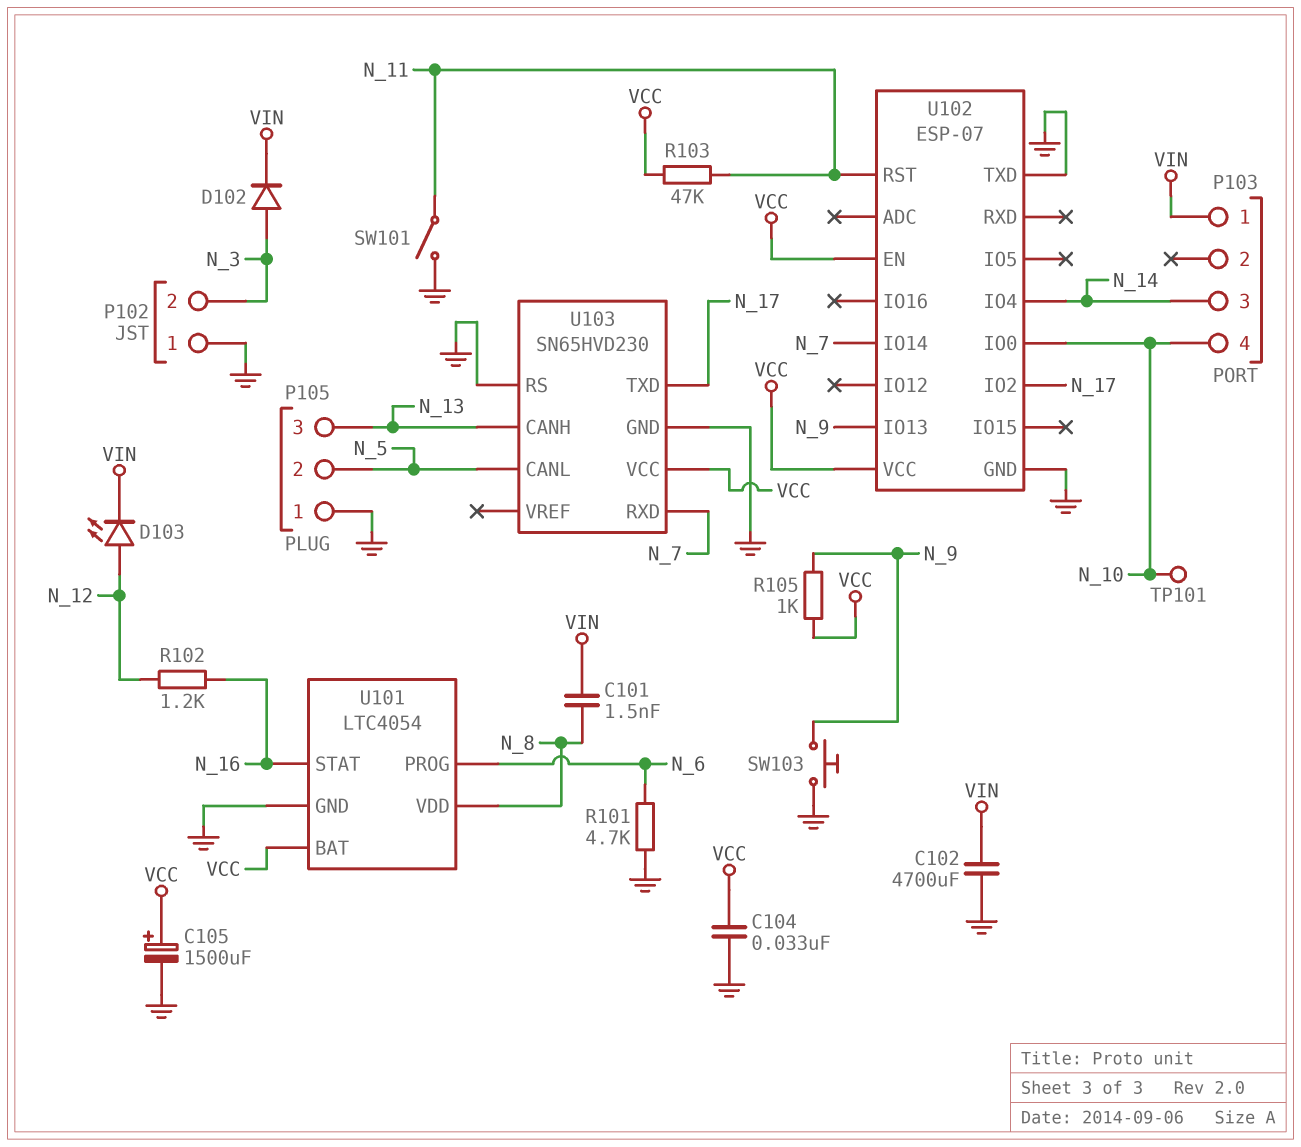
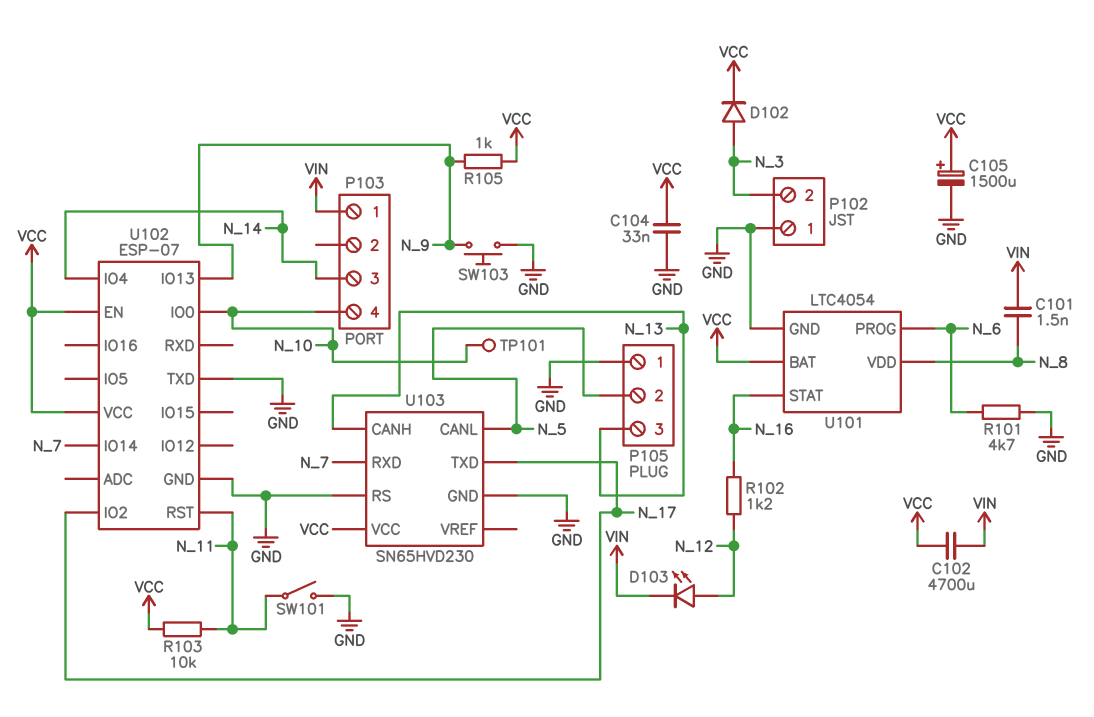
C102: 4700uF (GND, VIN) -> 4700uF (VCC, VIN)
D102: diode (A N_3, K VIN) -> diode (A N_3, K VCC)
R103: 47k (N_11, VCC) -> 10k (N_11, VCC)

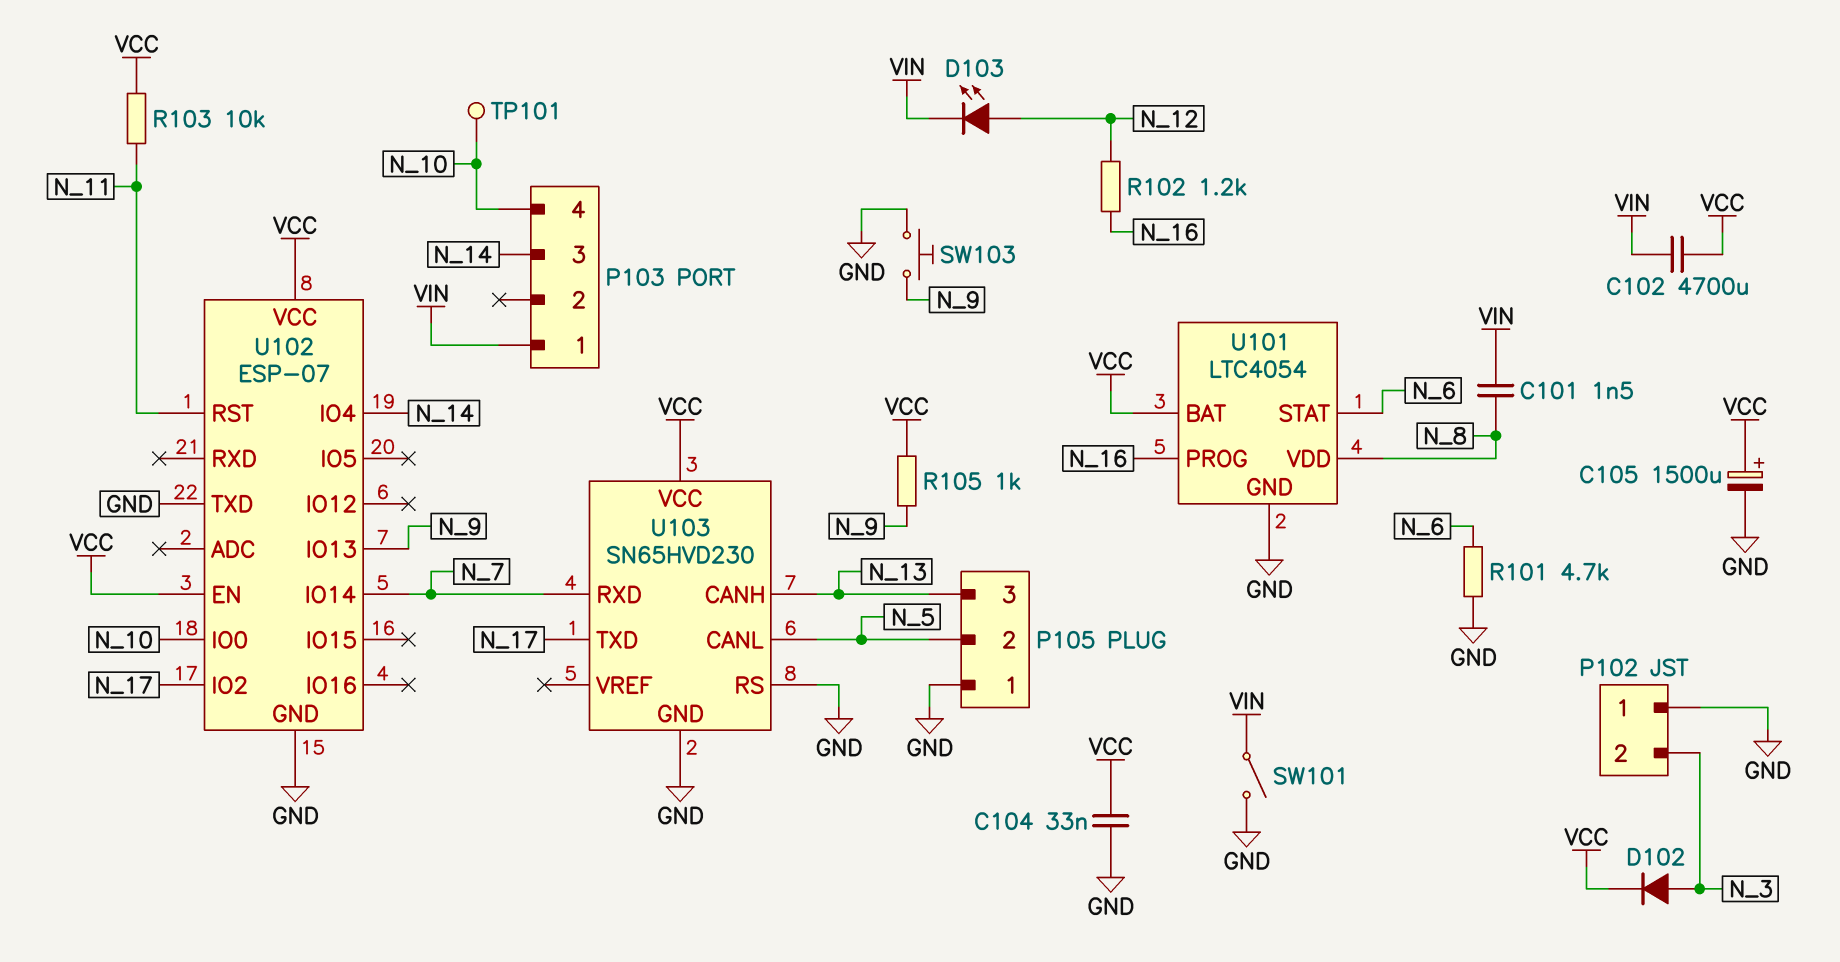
SW101: switch (GND, N_11) -> switch (GND, VIN)
U101 pin PROG: N_6 -> N_16
U101 pin STAT: N_16 -> N_6

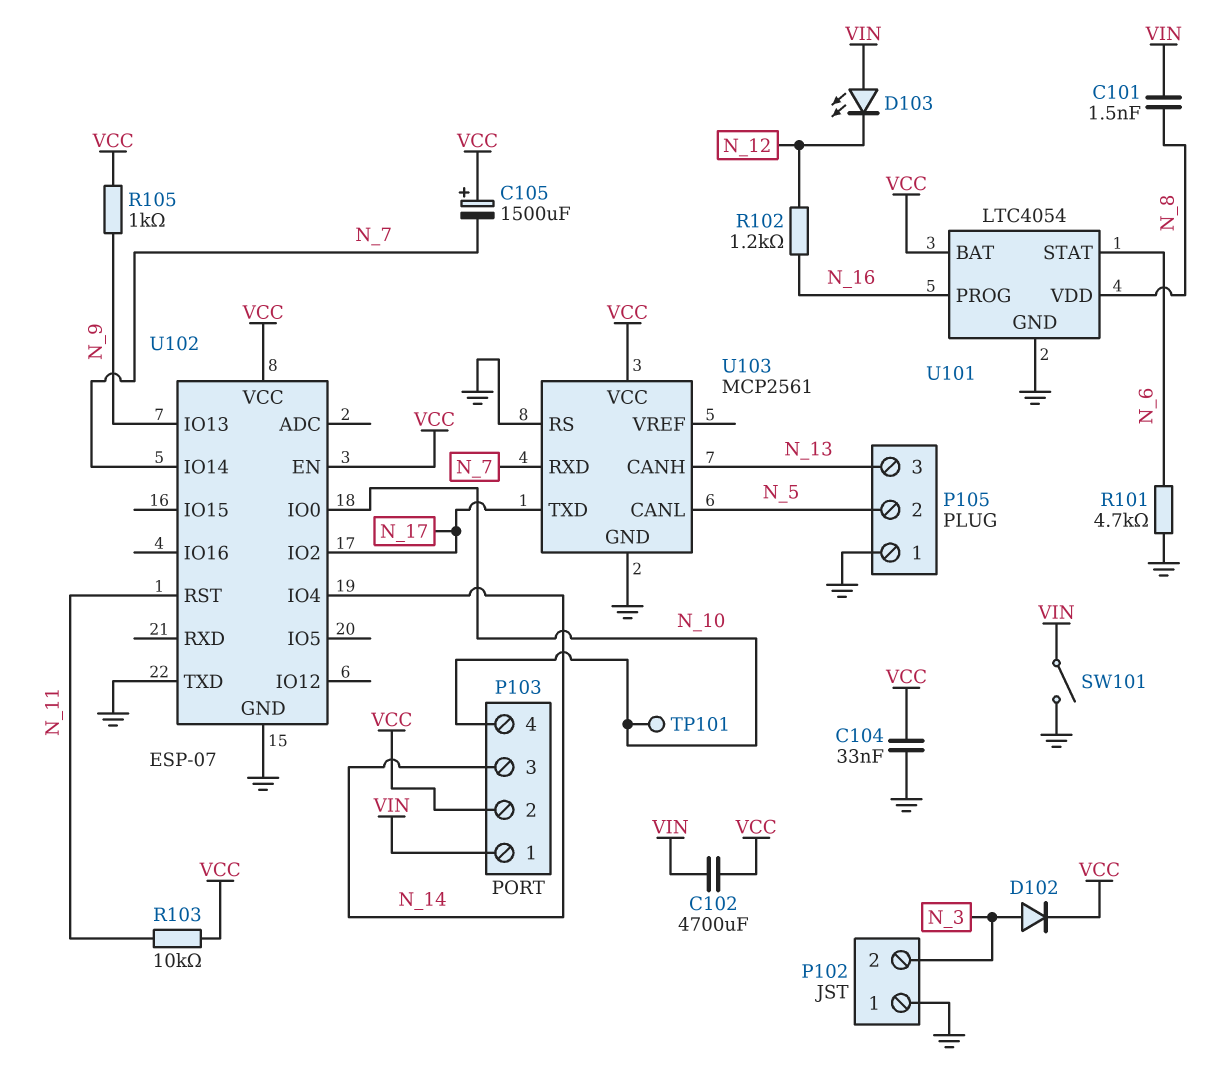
C105: 1500uF (plus VCC, minus GND) -> 1500uF (plus VCC, minus N_7)
D103: LED (A N_12, K VIN) -> LED (A VIN, K N_12)
P103 pin 2: none -> VCC
SW103: button (GND, N_9) -> none
U103: SN65HVD230 -> MCP2561

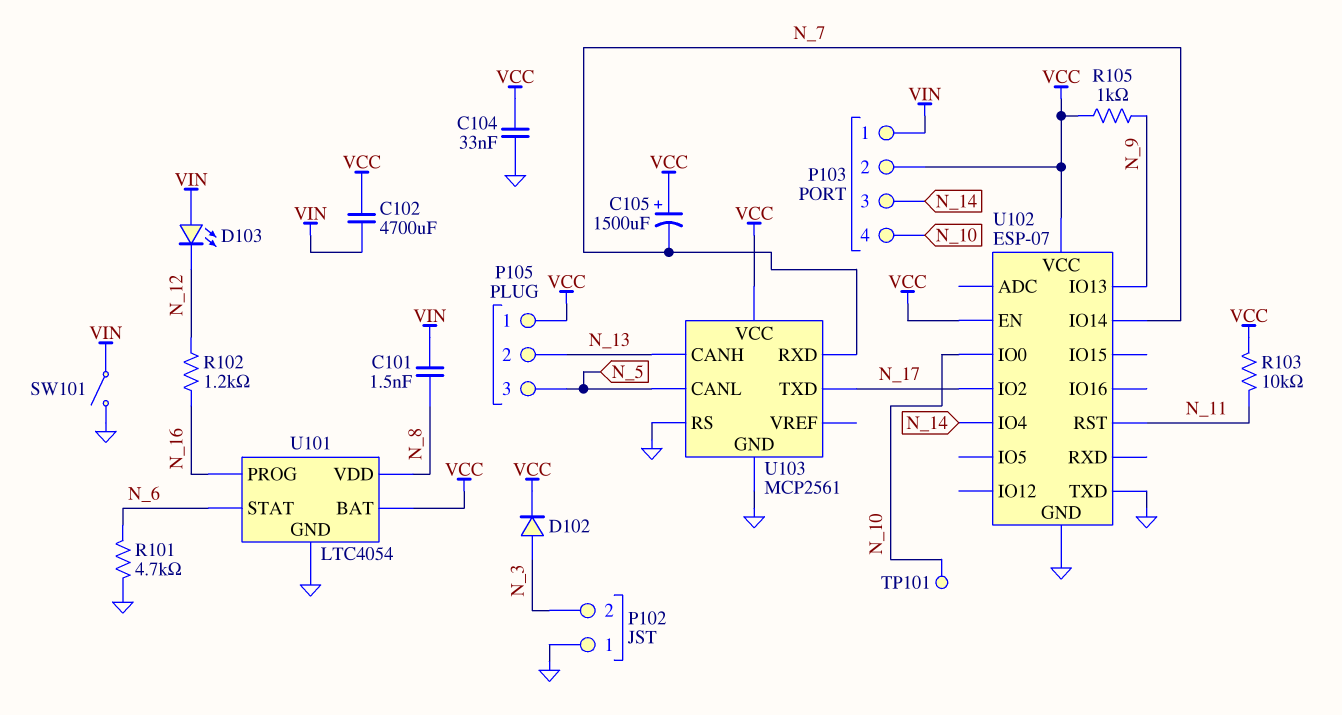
P105 pin 1: GND -> VCC
P105 pin 2: N_5 -> N_13
P105 pin 3: N_13 -> N_5

